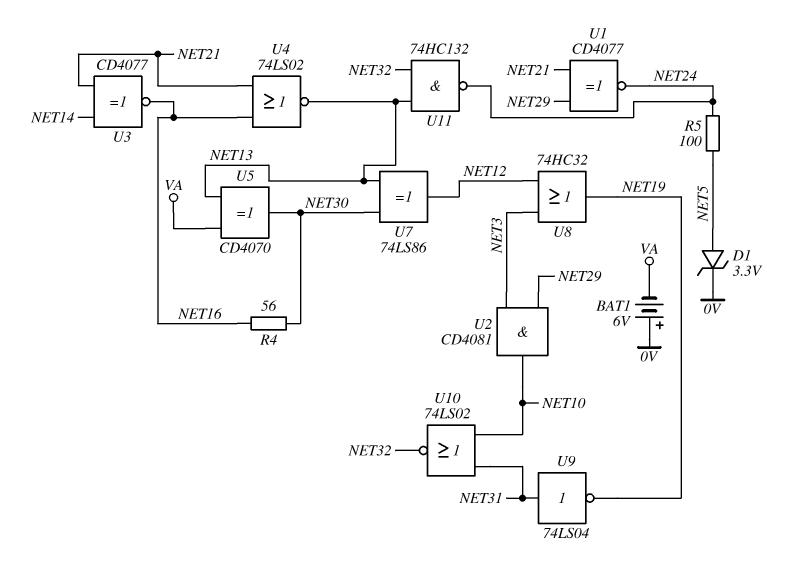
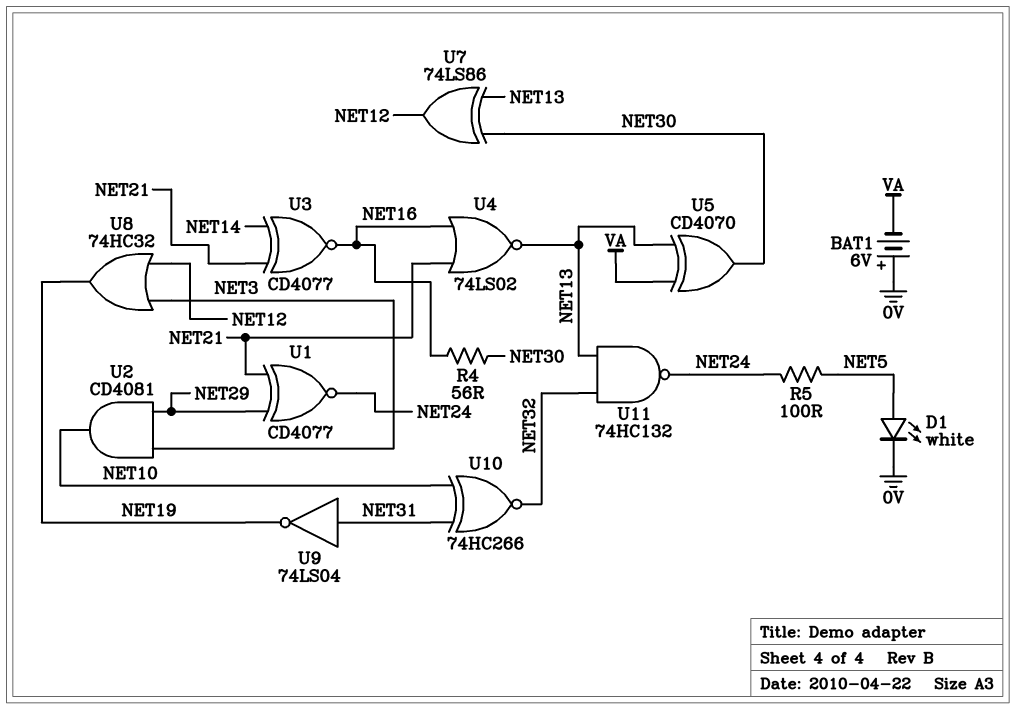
D1: zener 3.3V (A NET5, K 0V) -> LED white (A NET5, K 0V)
U10: NOR 74LS02 (in NET10, in NET31, out NET32) -> XNOR 74HC266 (in NET10, in NET31, out NET32)

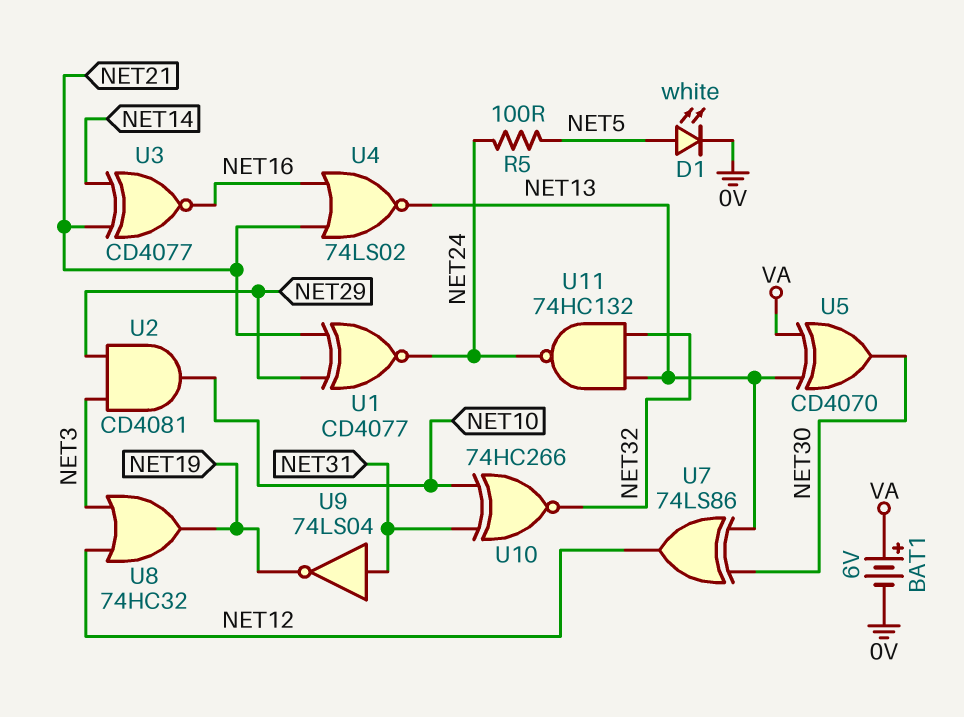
BAT1: 6V (plus 0V, minus VA) -> 6V (plus VA, minus 0V)
R4: 56 (NET16, NET30) -> none

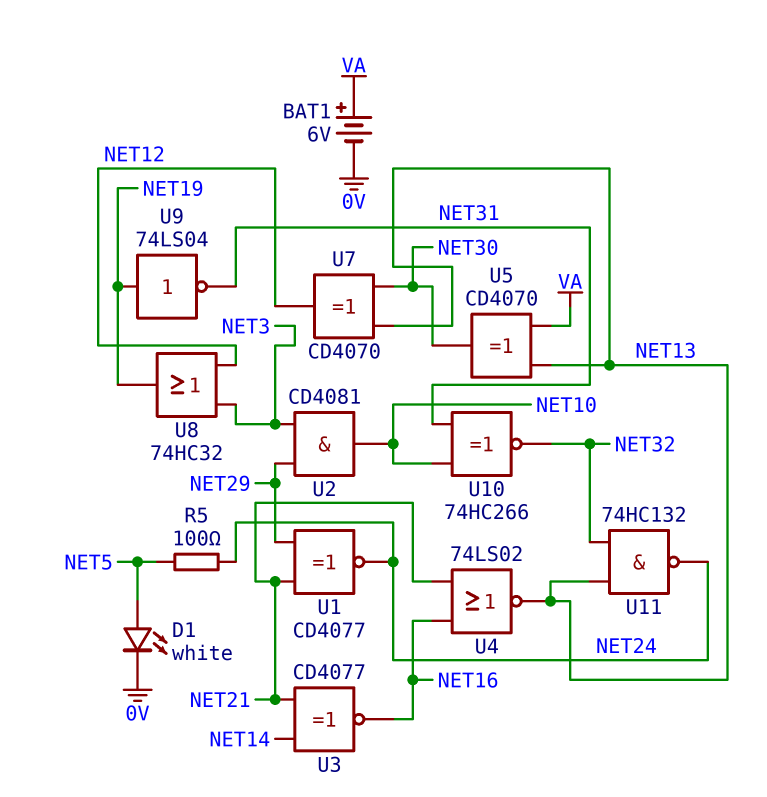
U7: XOR 74LS86 (in NET13, in NET30, out NET12) -> XOR CD4070 (in NET13, in NET30, out NET12)
U9: NOT 74LS04 (in NET31, out NET19) -> NOT 74LS04 (in NET19, out NET31)

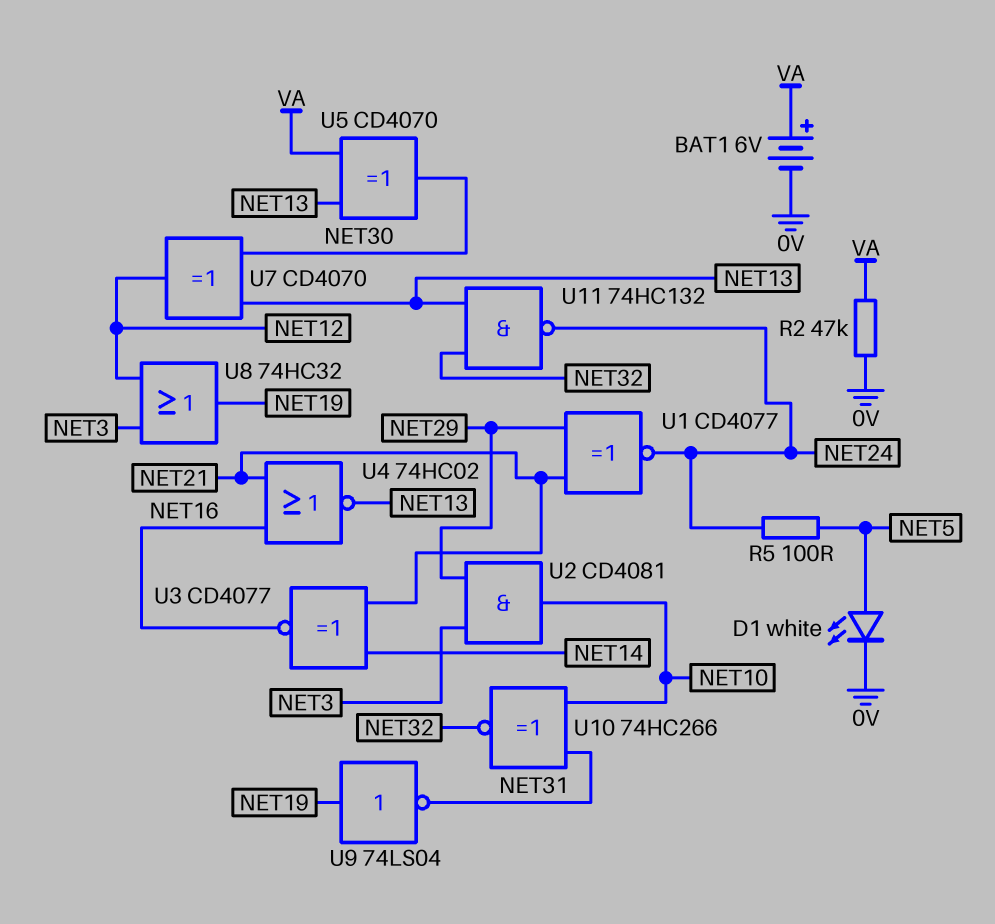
R2: none -> 47k (0V, VA)
U4: NOR 74LS02 (in NET16, in NET21, out NET13) -> NOR 74HC02 (in NET16, in NET21, out NET13)

